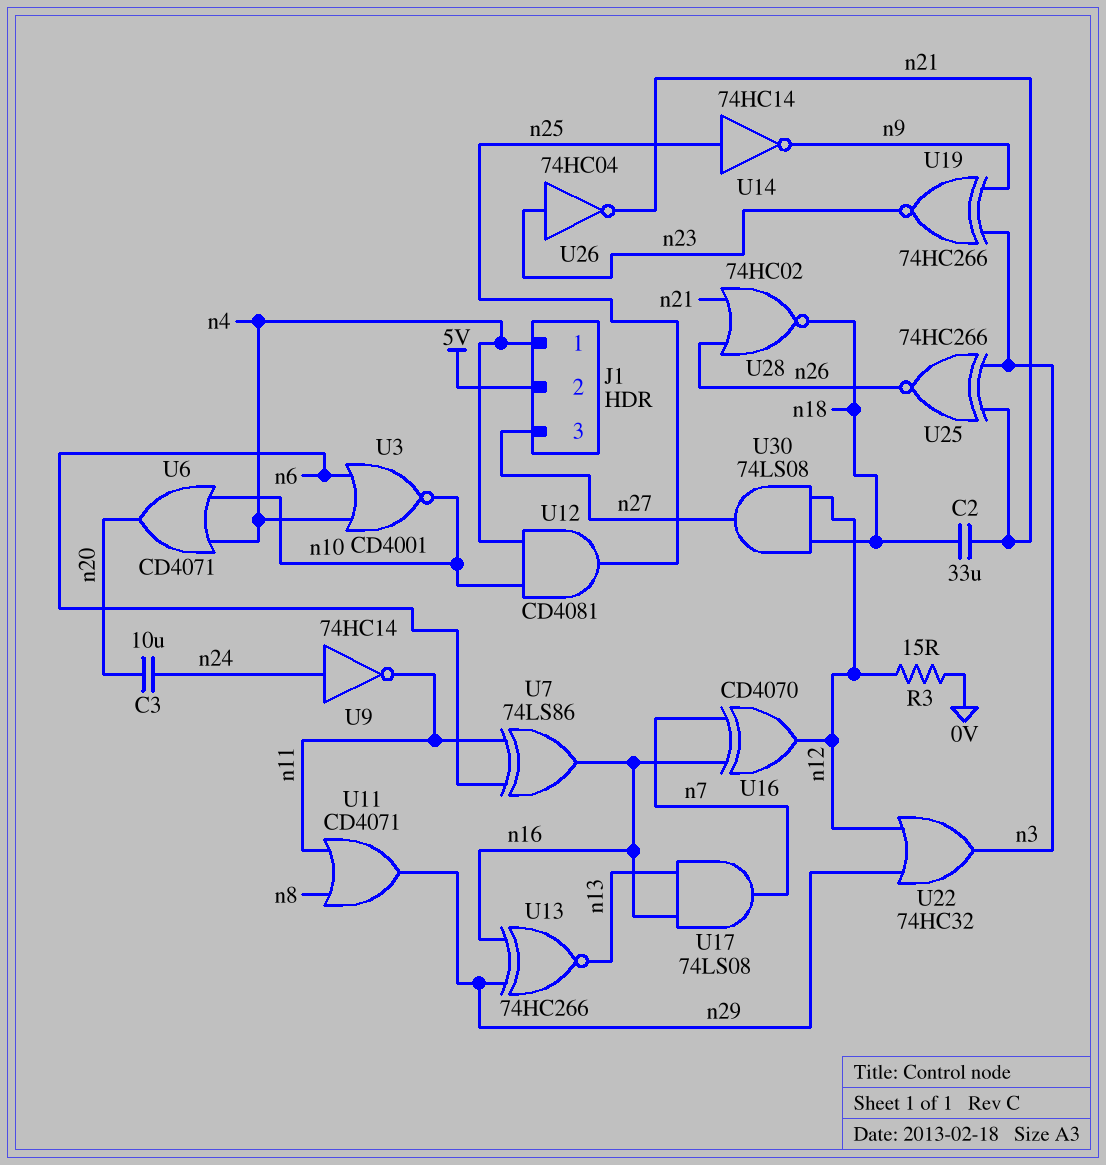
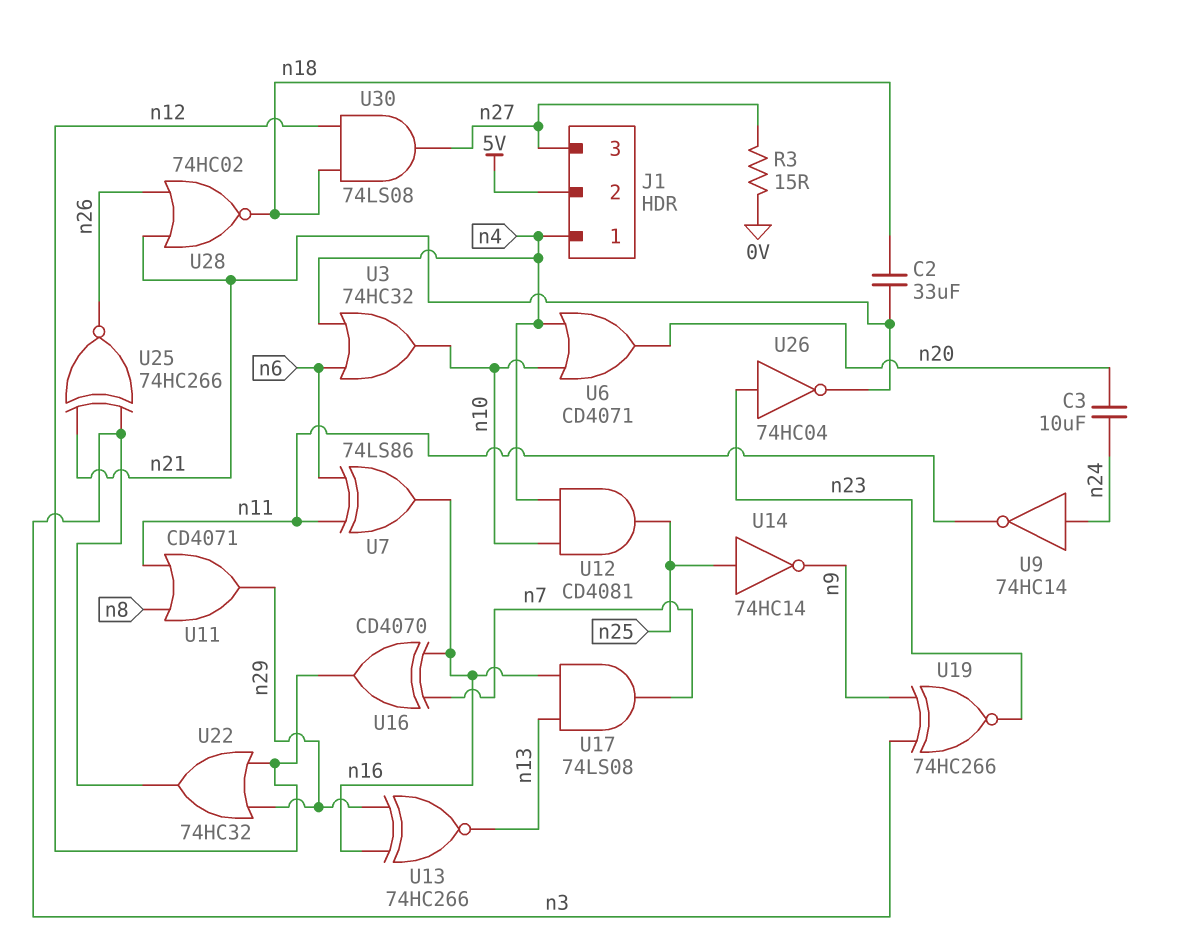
R3: 15 (0V, n12) -> 15 (0V, n27)
U3: NOR CD4001 (in n4, in n6, out n10) -> OR 74HC32 (in n4, in n6, out n10)

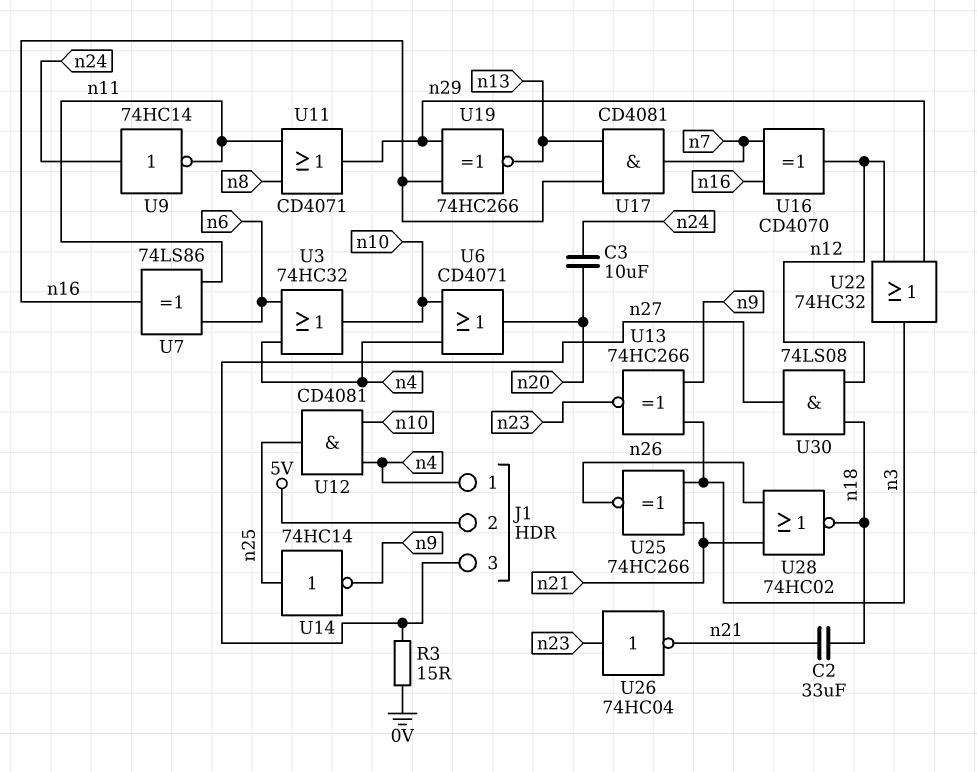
U13: XNOR 74HC266 (in n16, in n29, out n13) -> XNOR 74HC266 (in n3, in n9, out n23)
U17: AND 74LS08 (in n13, in n16, out n7) -> AND CD4081 (in n13, in n16, out n7)
U19: XNOR 74HC266 (in n3, in n9, out n23) -> XNOR 74HC266 (in n16, in n29, out n13)

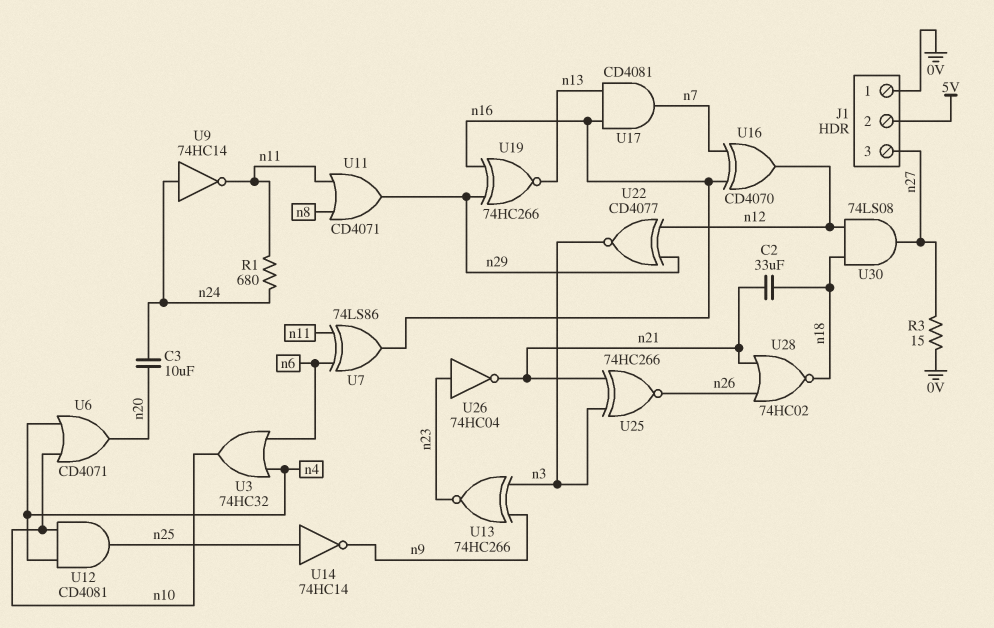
J1 pin 1: n4 -> 0V
R1: none -> 680 (n11, n24)
U22: OR 74HC32 (in n12, in n29, out n3) -> XNOR CD4077 (in n12, in n29, out n3)

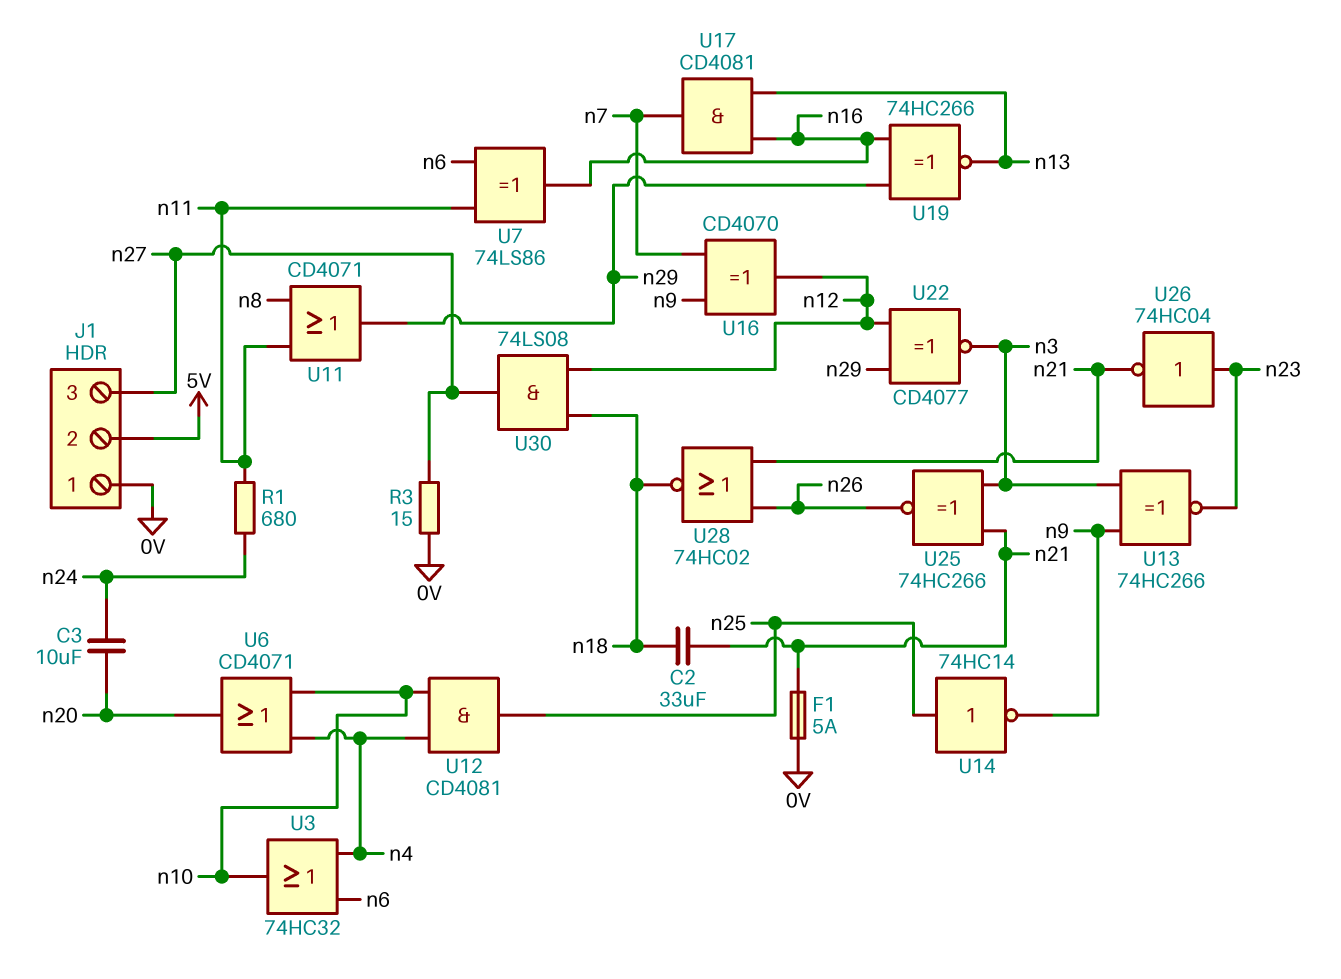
F1: none -> 5A (0V, n21)
U9: NOT 74HC14 (in n24, out n11) -> none
U16: XOR CD4070 (in n7, in n16, out n12) -> XOR CD4070 (in n7, in n9, out n12)

